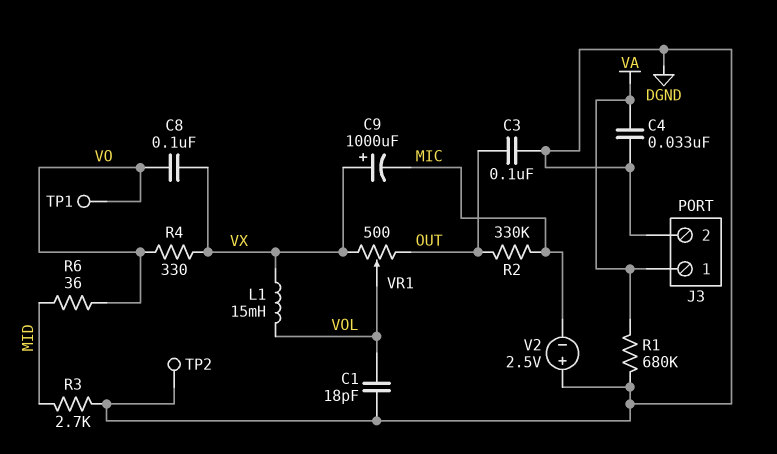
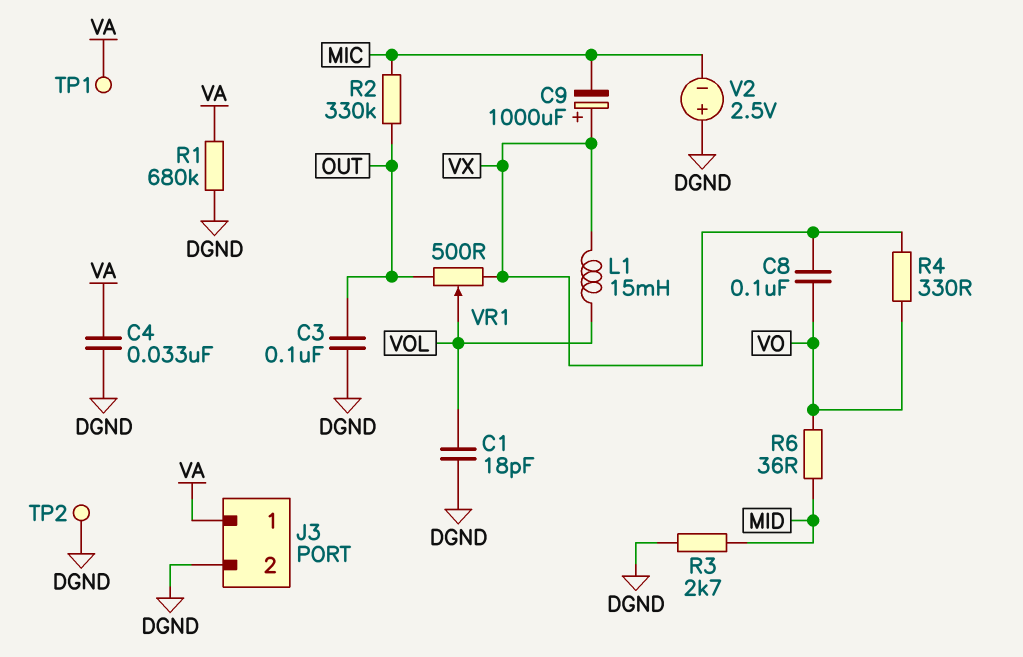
TP1: test point (VO) -> test point (VA)

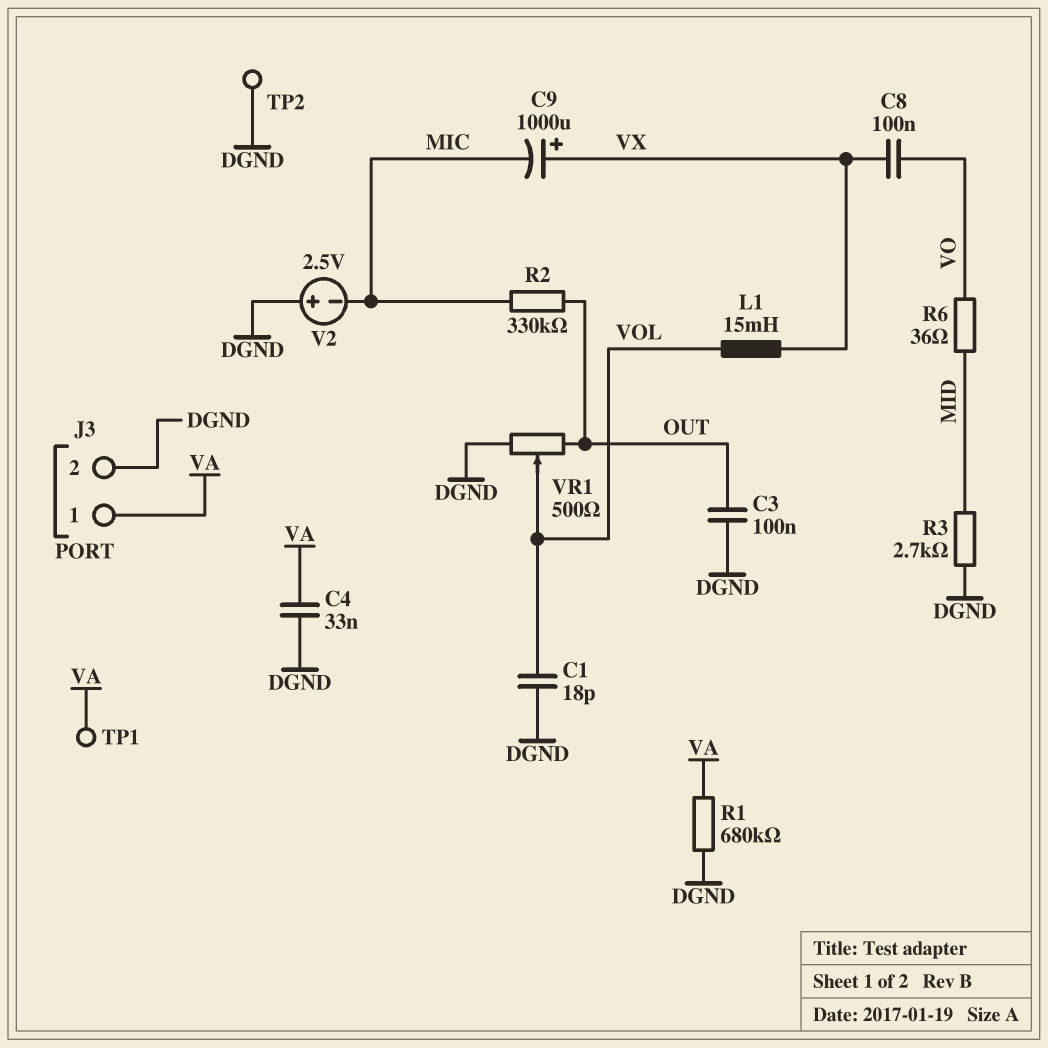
R4: 330 (VO, VX) -> none
VR1: 500 (OUT, VX, wiper VOL) -> 500 (DGND, OUT, wiper VOL)

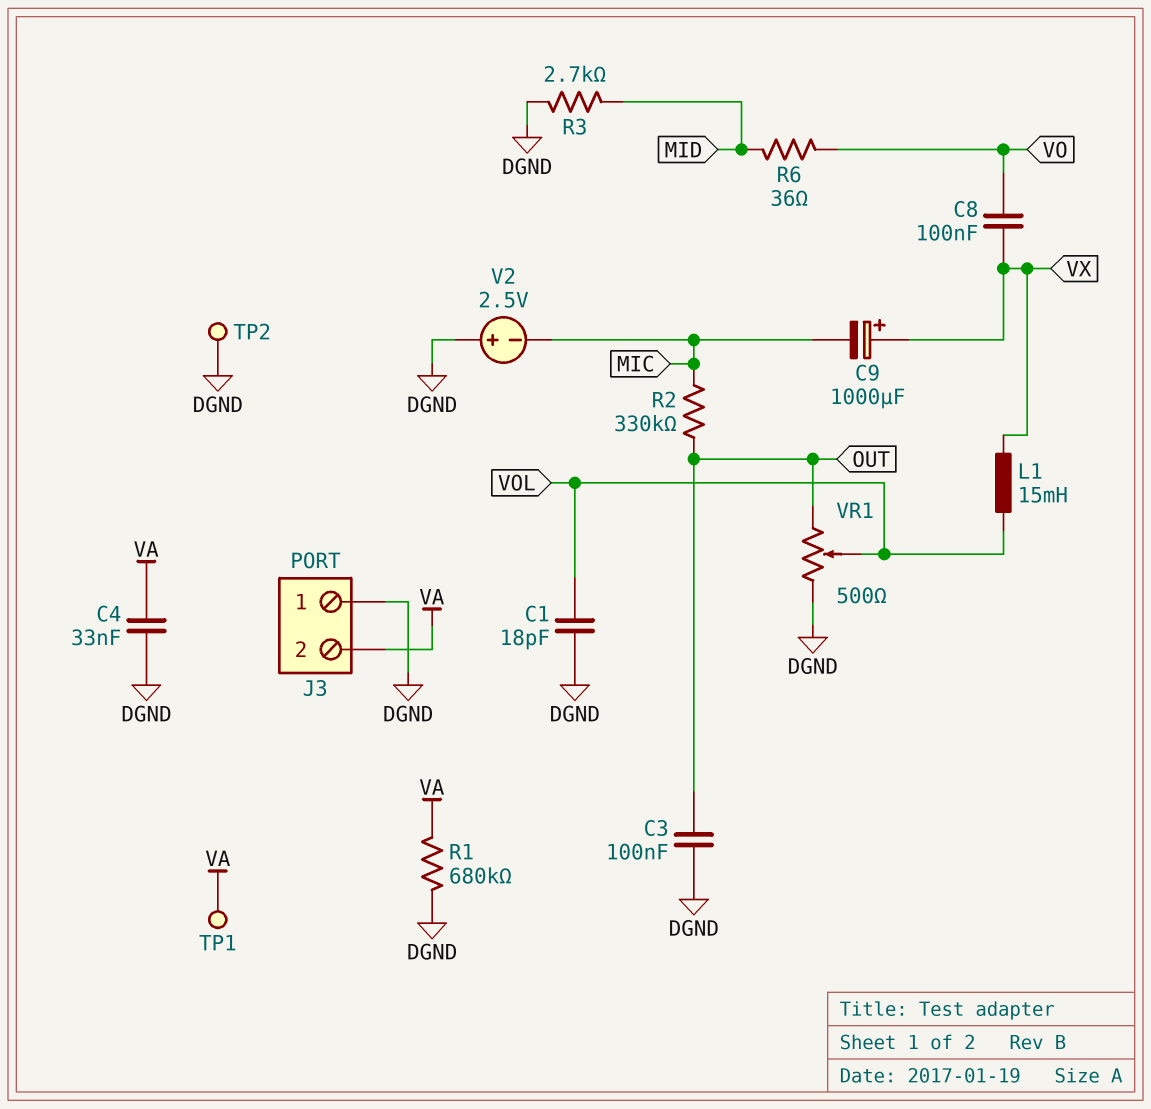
J3 pin 1: VA -> DGND
J3 pin 2: DGND -> VA

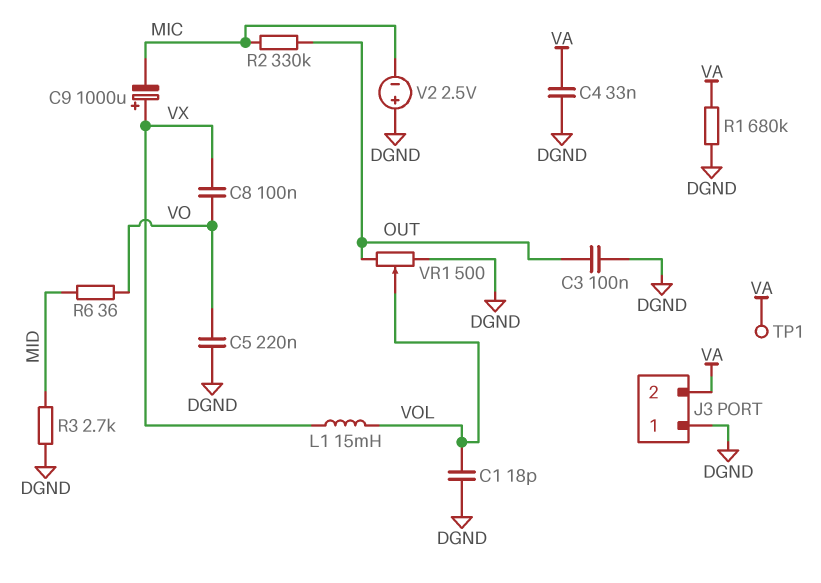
C5: none -> 220nF (DGND, VO)
TP2: test point (DGND) -> none

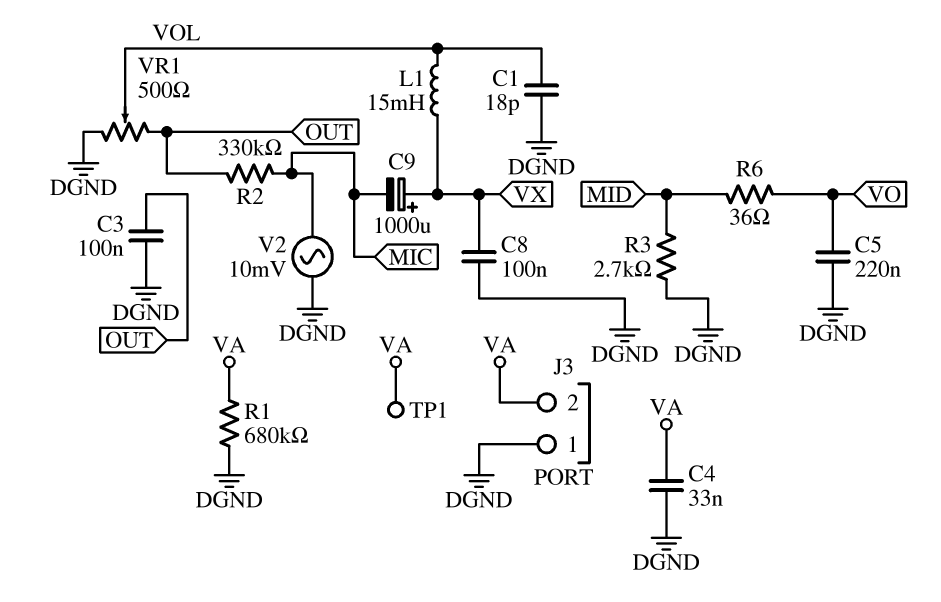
C8: 100nF (VO, VX) -> 100nF (DGND, VX)
V2: 2.5V (plus DGND, minus MIC) -> AC 10mV (DGND, MIC)

